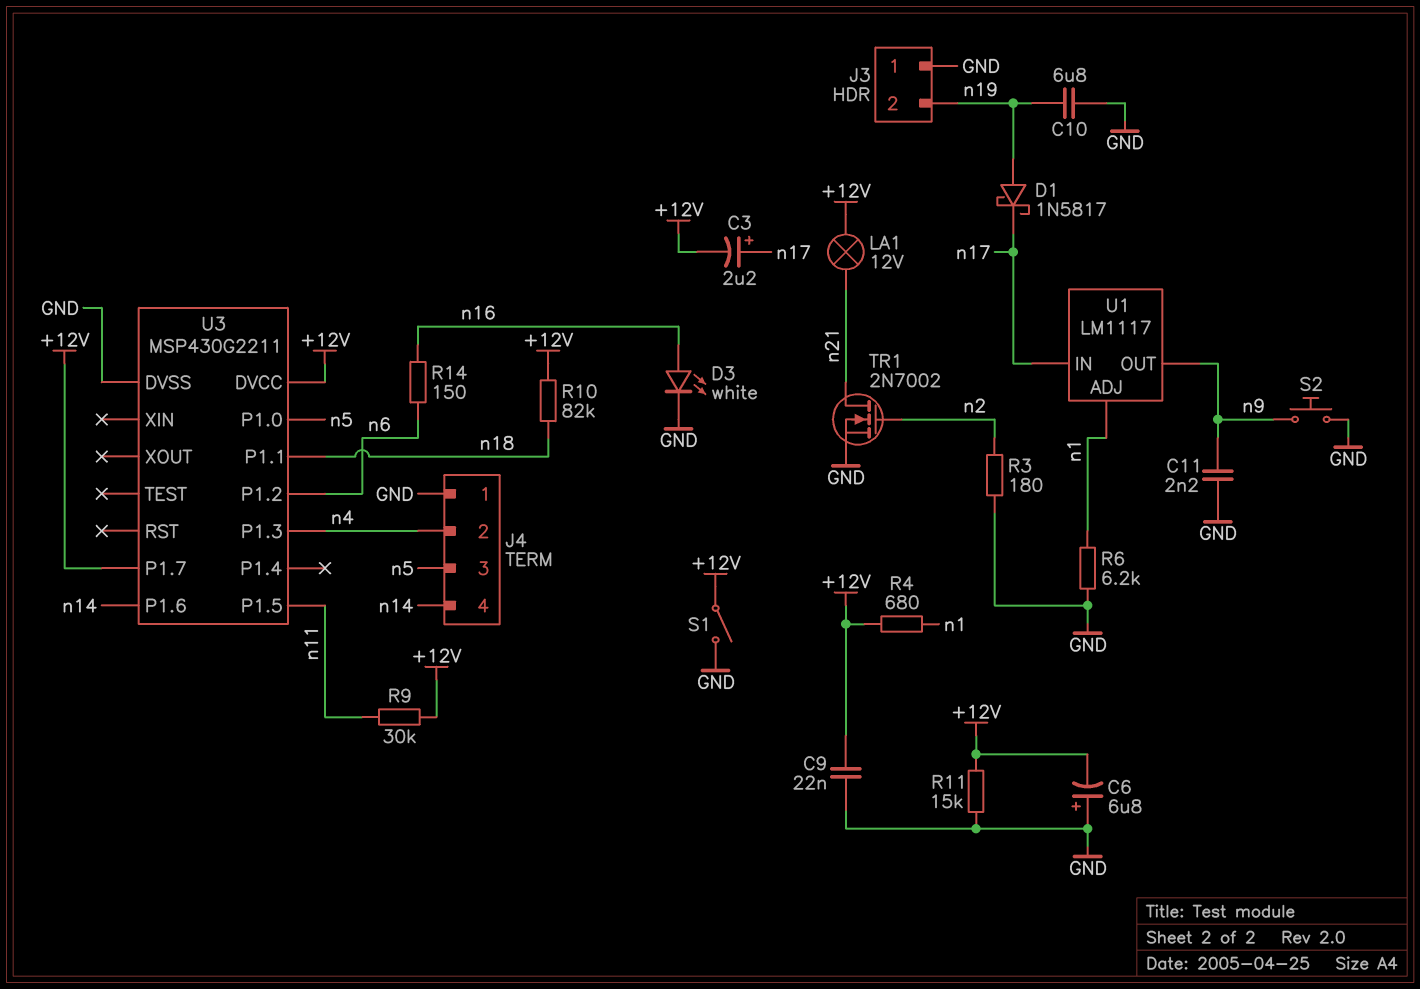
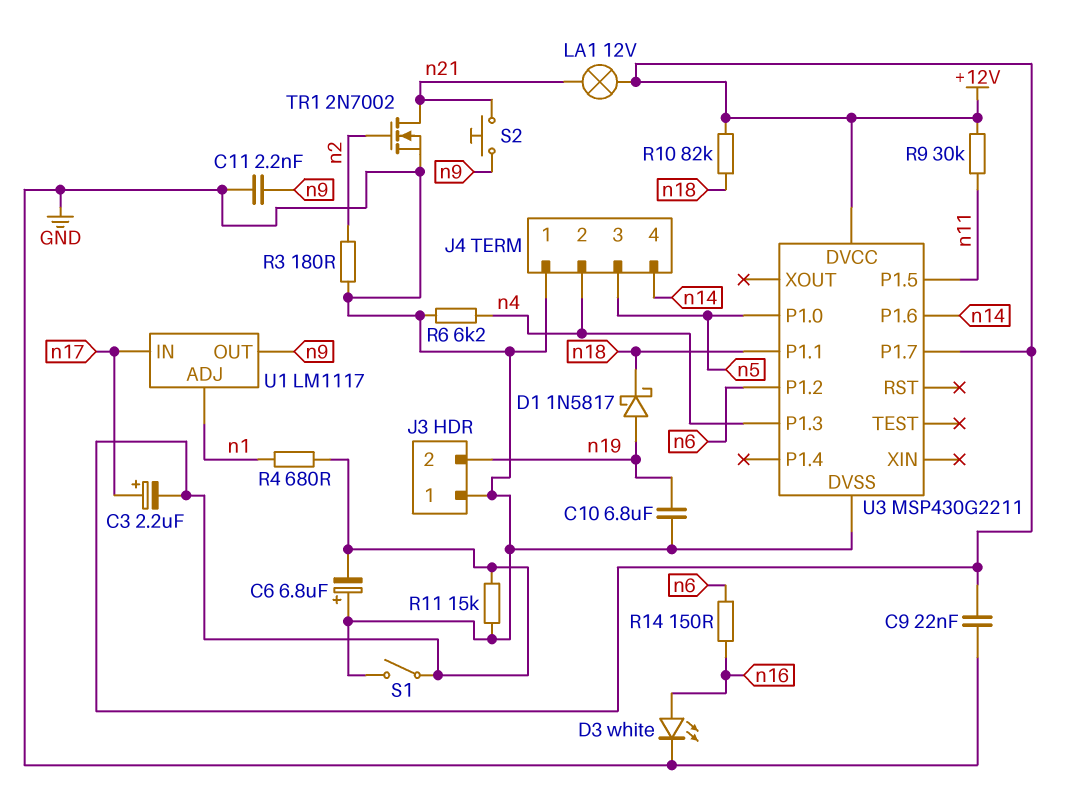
D1: schottky 1N5817 (A n19, K n17) -> schottky 1N5817 (A n19, K n18)
R6: 6.2k (GND, n1) -> 6.2k (GND, n4)
S2: button (GND, n9) -> button (n9, n21)

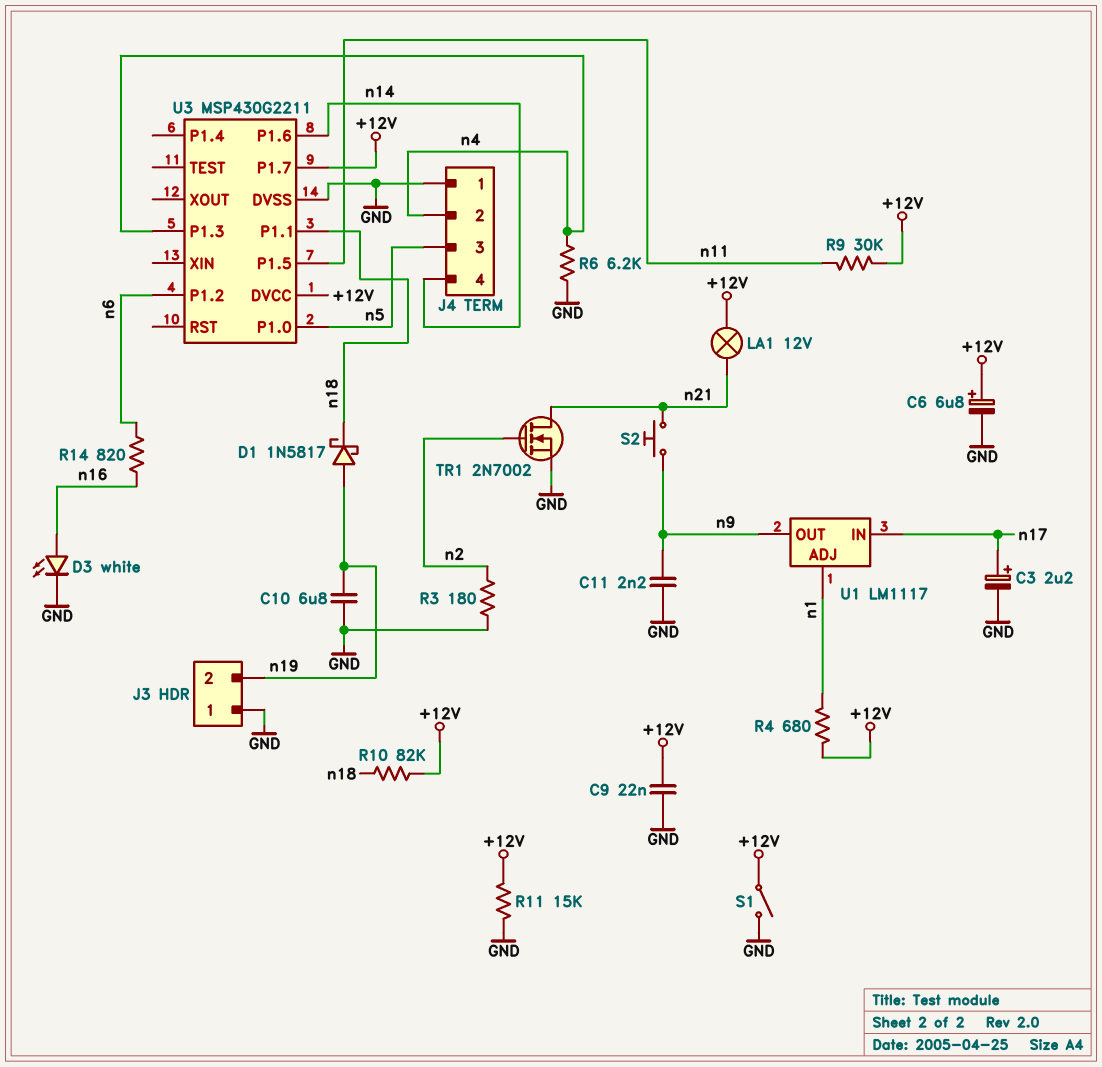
C3: 2.2uF (plus n17, minus +12V) -> 2.2uF (plus n17, minus GND)
C6: 6.8uF (plus GND, minus +12V) -> 6.8uF (plus +12V, minus GND)
R14: 150 (n6, n16) -> 820 (n6, n16)

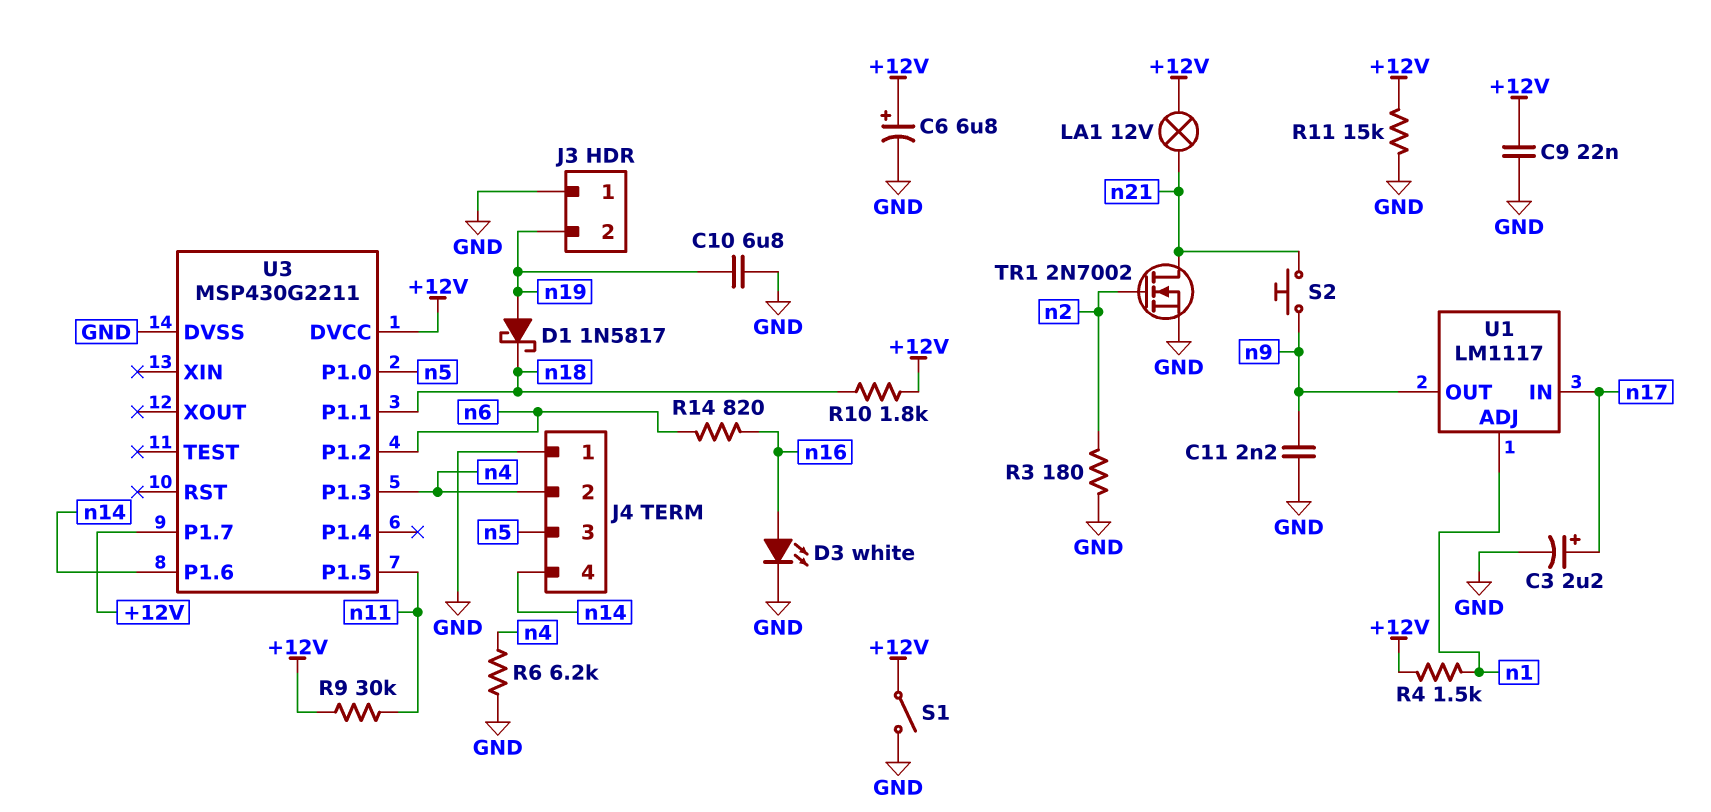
R4: 680 (+12V, n1) -> 1.5k (+12V, n1)
R10: 82k (+12V, n18) -> 1.8k (+12V, n18)

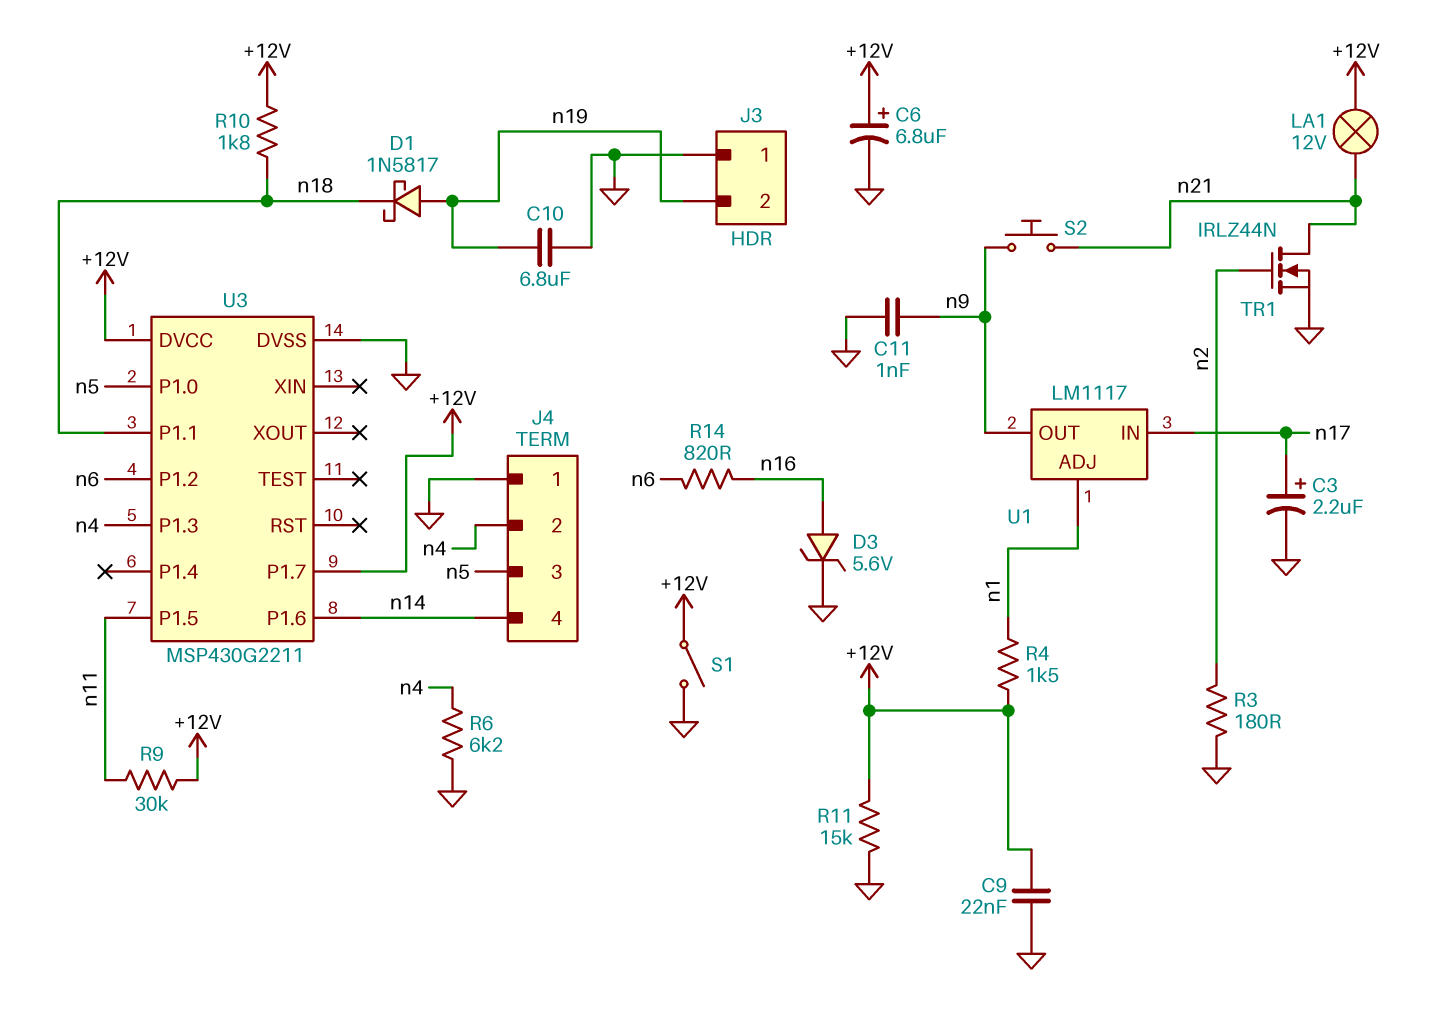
C11: 2.2nF (GND, n9) -> 1nF (GND, n9)
D3: LED white (A n16, K GND) -> zener 5.6V (A n16, K GND)
TR1: NMOS 2N7002 (G n2, D n21, S GND) -> NMOS IRLZ44N (G n2, D n21, S GND)

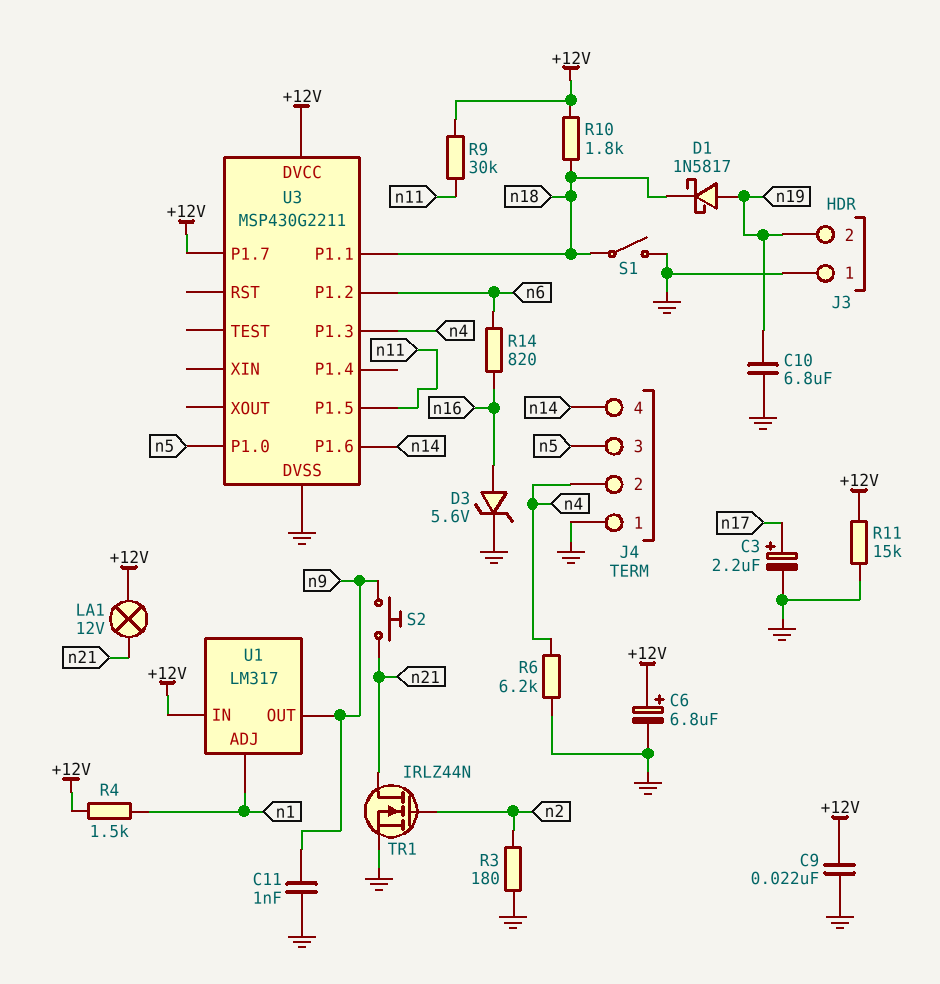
S1: switch (+12V, GND) -> switch (GND, n18)
U1: LM1117 -> LM317
U1 pin IN: n17 -> +12V

